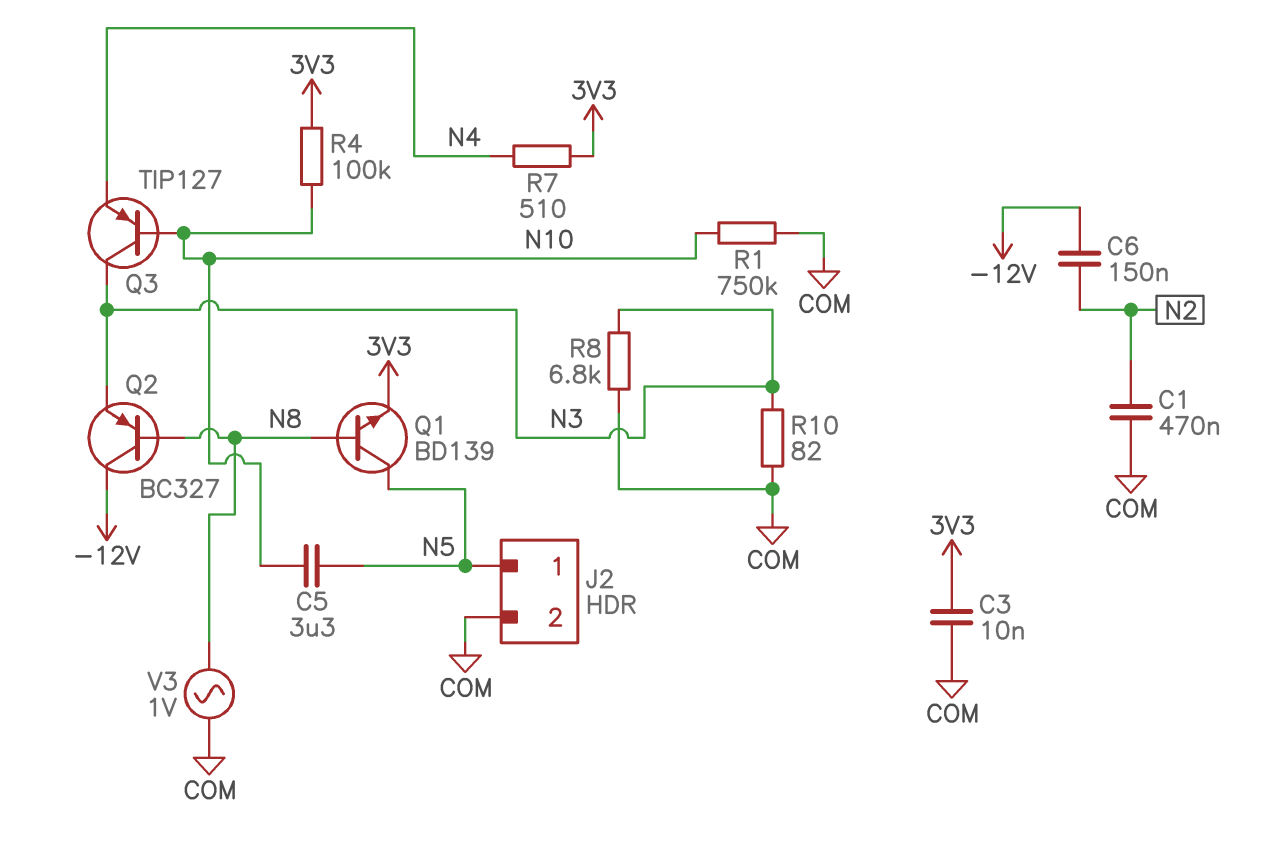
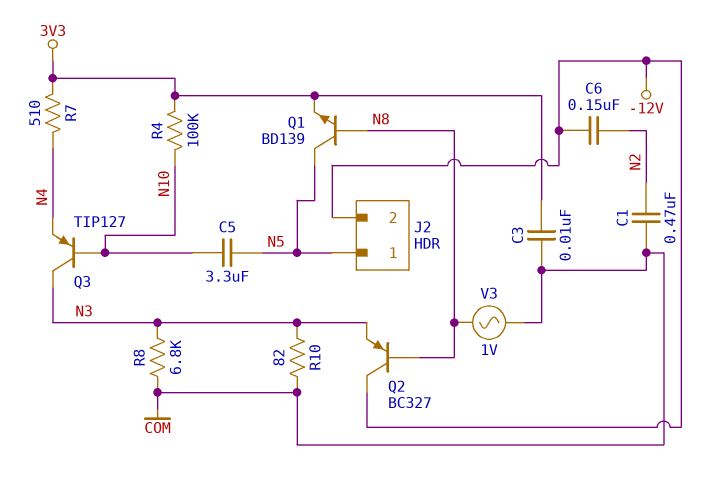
J2 pin 2: COM -> -12V
R1: 750k (COM, N10) -> none

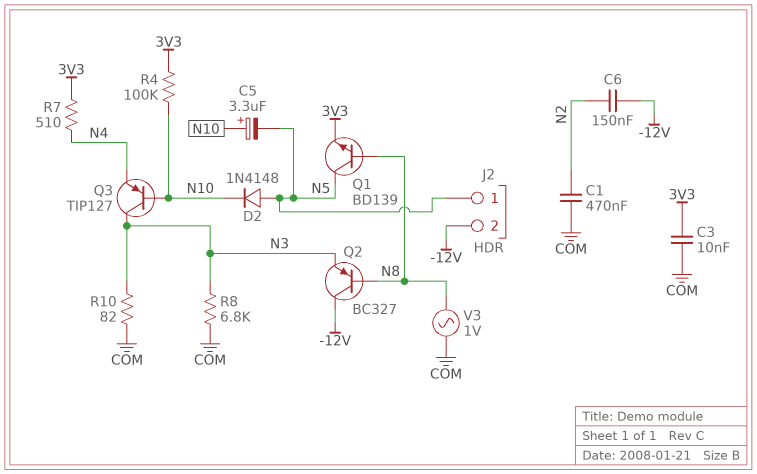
C5: 3.3uF (N5, N10) -> 3.3uF (plus N10, minus N5)
D2: none -> diode 1N4148 (A N5, K N10)

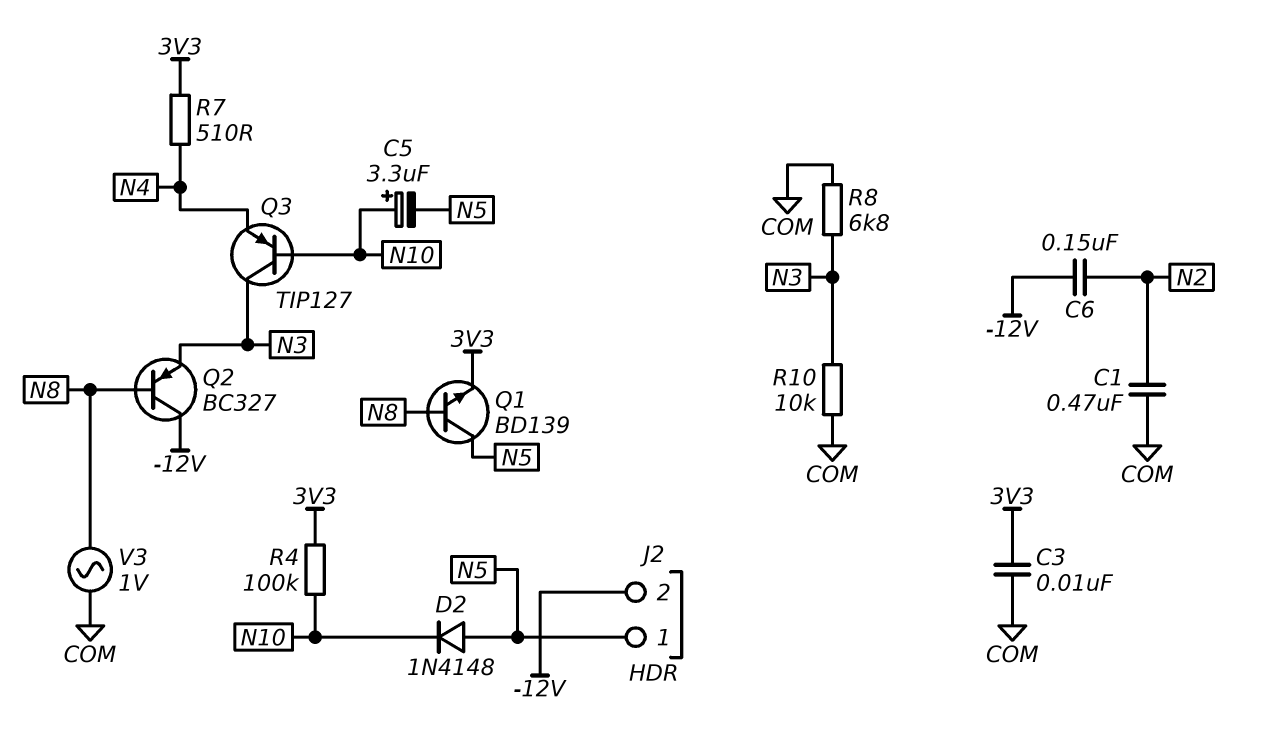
R10: 82 (COM, N3) -> 10k (COM, N3)

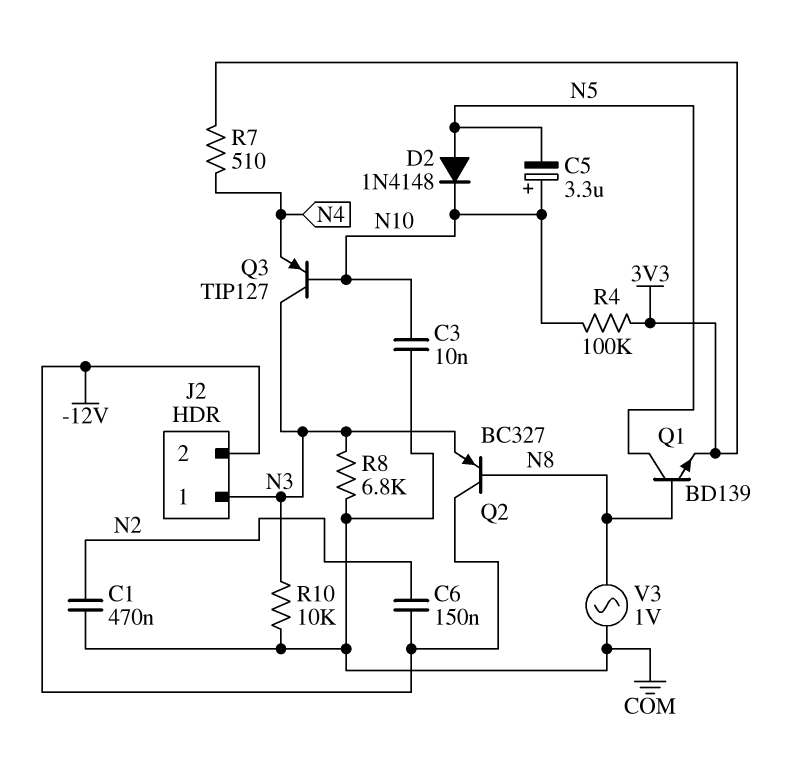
C3: 10nF (3V3, COM) -> 10nF (COM, N10)
J2 pin 1: N5 -> N3

